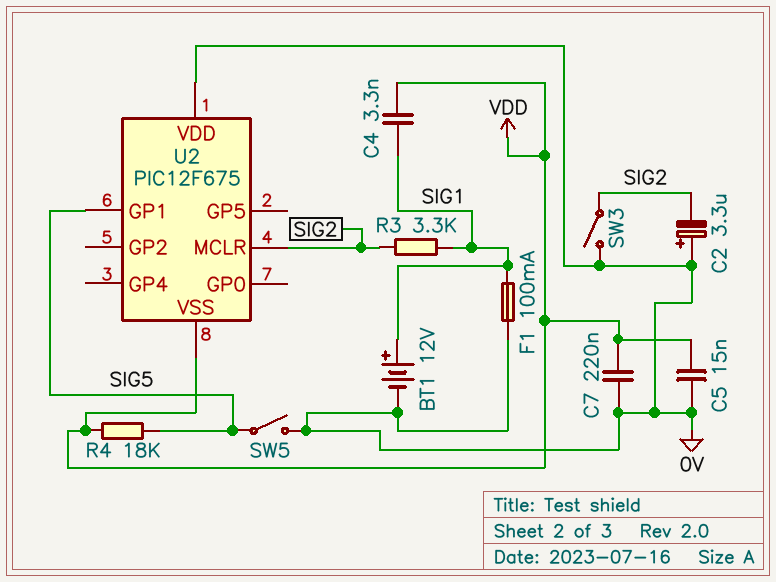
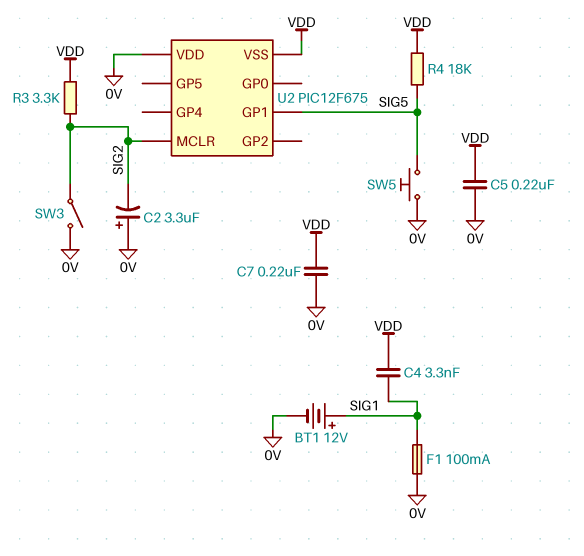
C5: 15nF (0V, VDD) -> 220nF (0V, VDD)
R3: 3.3k (SIG1, SIG2) -> 3.3k (SIG2, VDD)
SW5: switch (0V, SIG5) -> button (0V, SIG5)

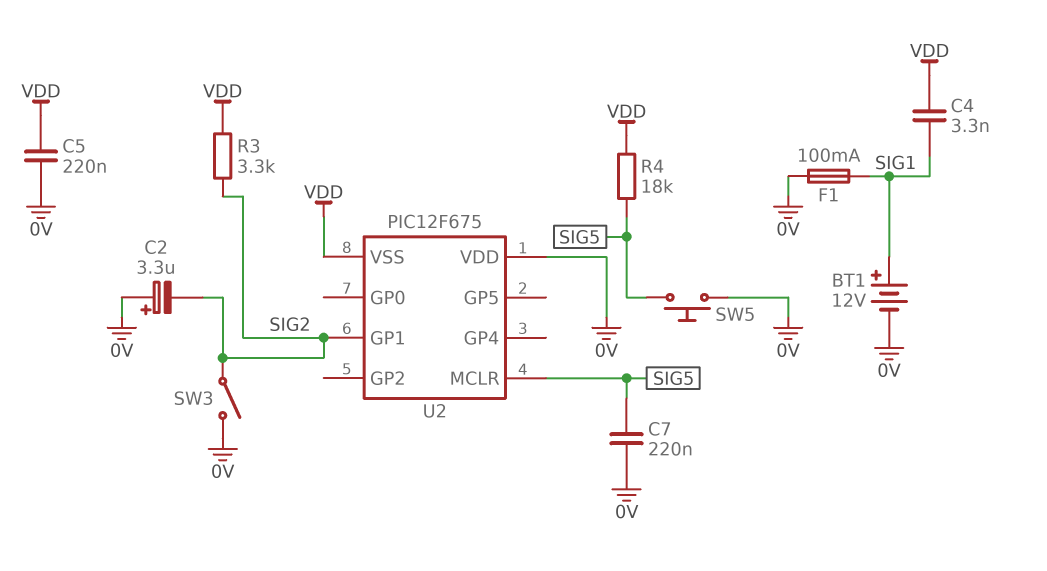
C7: 220nF (0V, VDD) -> 220nF (0V, SIG5)
U2 pin GP1: SIG5 -> SIG2
U2 pin MCLR: SIG2 -> SIG5

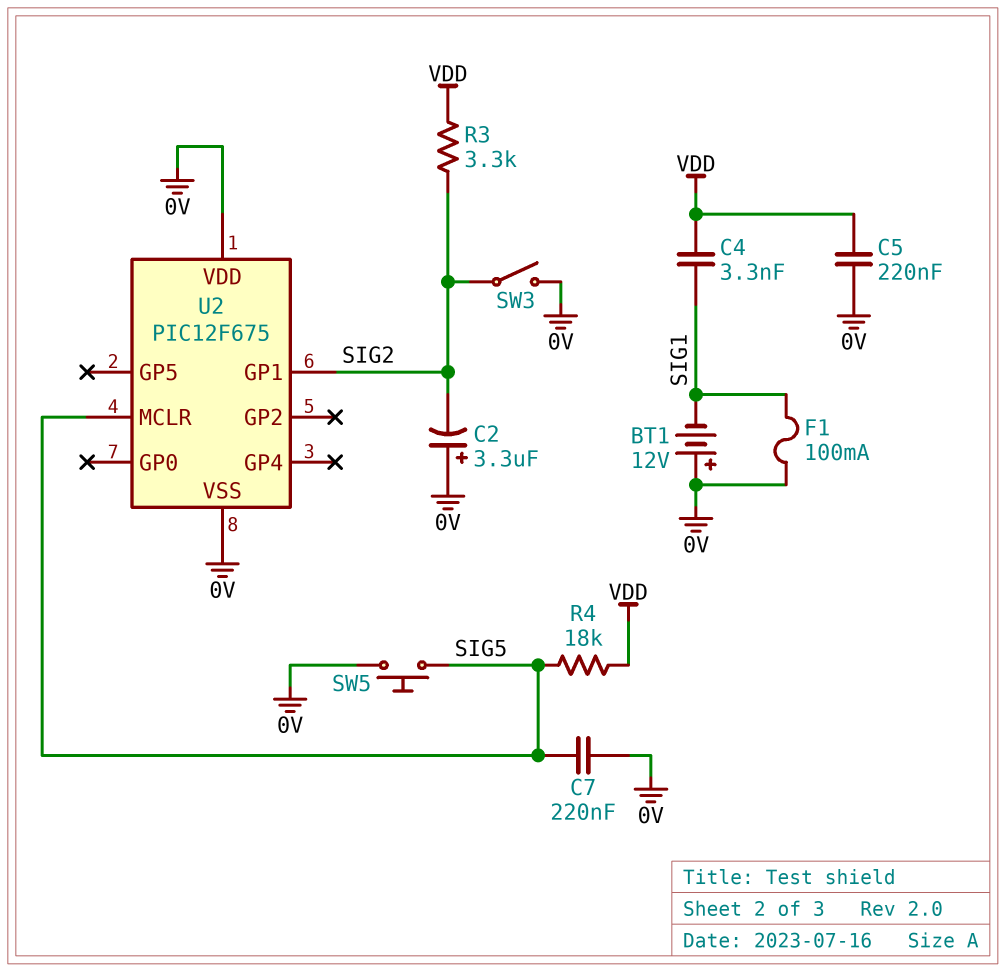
BT1: 12V (plus SIG1, minus 0V) -> 12V (plus 0V, minus SIG1)
U2 pin VSS: VDD -> 0V

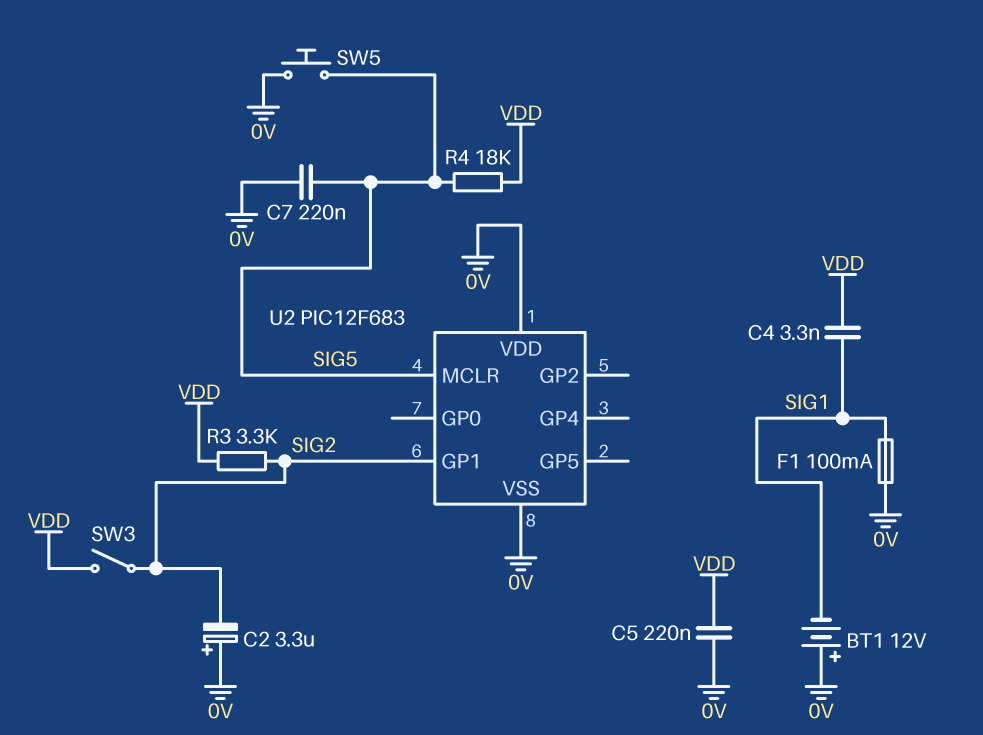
SW3: switch (0V, SIG2) -> switch (SIG2, VDD)
U2: PIC12F675 -> PIC12F683

